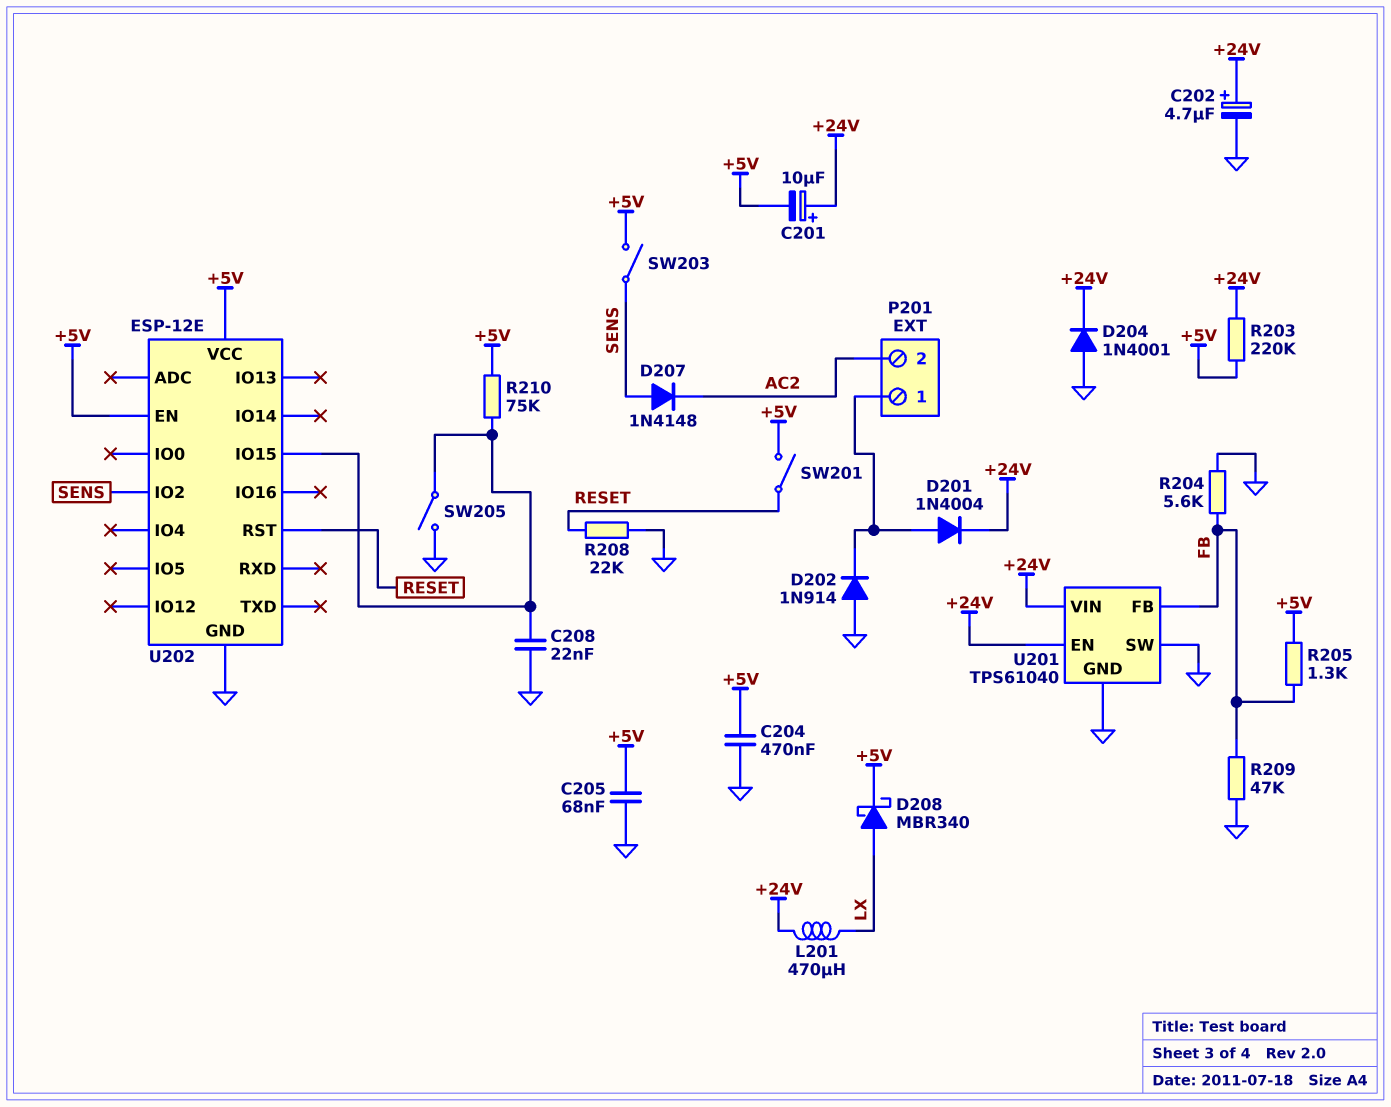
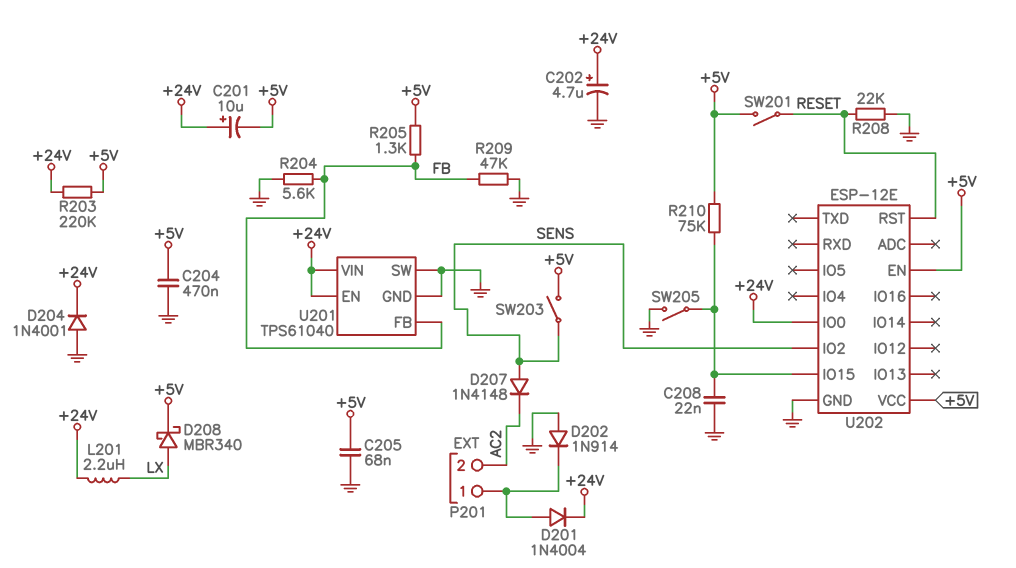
L201: 470uH (+24V, LX) -> 2.2uH (+24V, LX)
U202 pin IO0: none -> +24V

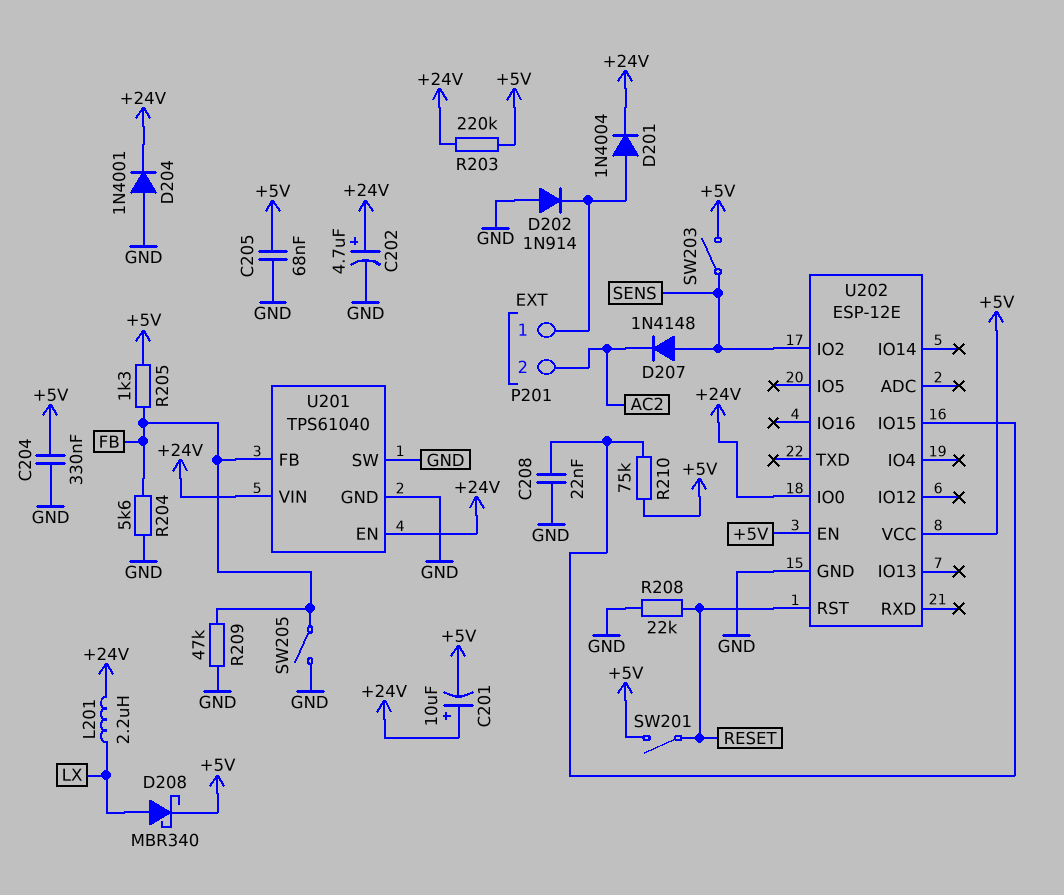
C204: 470nF (+5V, GND) -> 330nF (+5V, GND)
SW205: switch (GND, U202/IO15) -> switch (FB, GND)

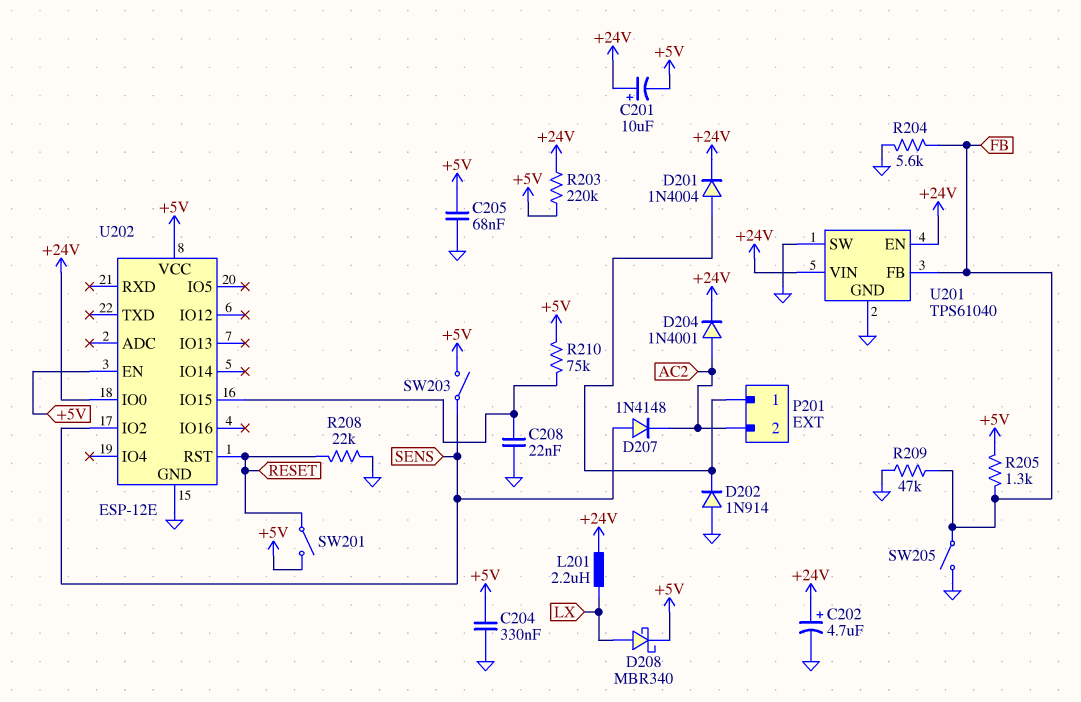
D204: diode 1N4001 (A GND, K +24V) -> diode 1N4001 (A AC2, K +24V)

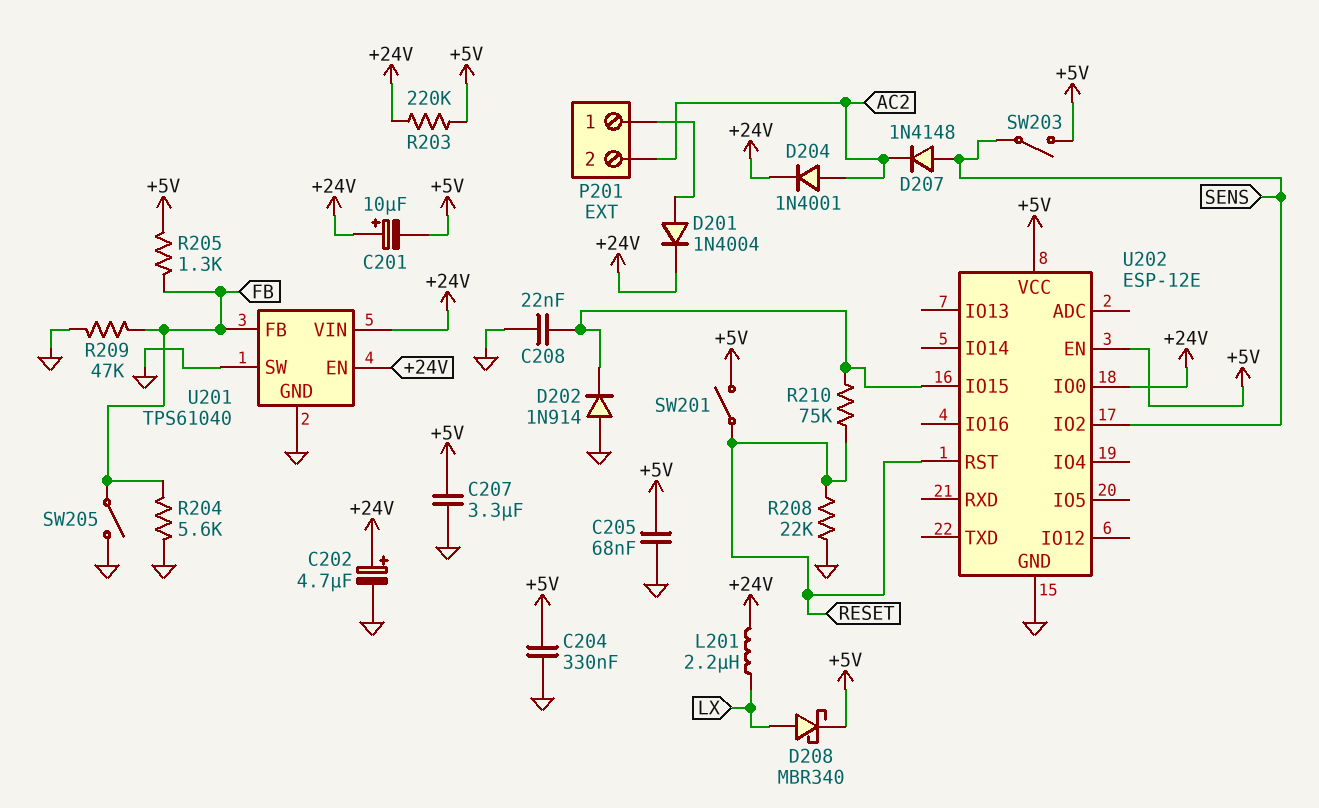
C207: none -> 3.3uF (+5V, GND)
D202: diode 1N914 (A GND, K P201/1) -> diode 1N914 (A GND, K U202/IO15)
R210: 75k (+5V, U202/IO15) -> 75k (RESET, U202/IO15)

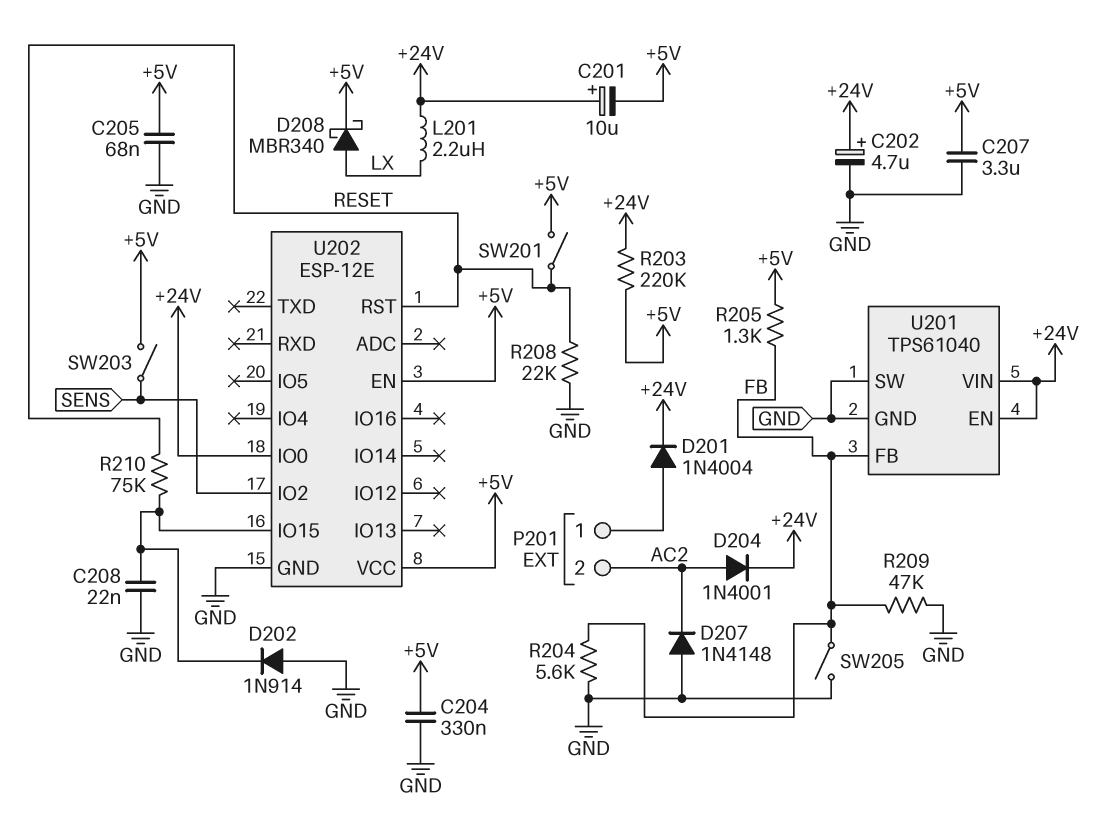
D207: diode 1N4148 (A SENS, K AC2) -> diode 1N4148 (A GND, K AC2)

